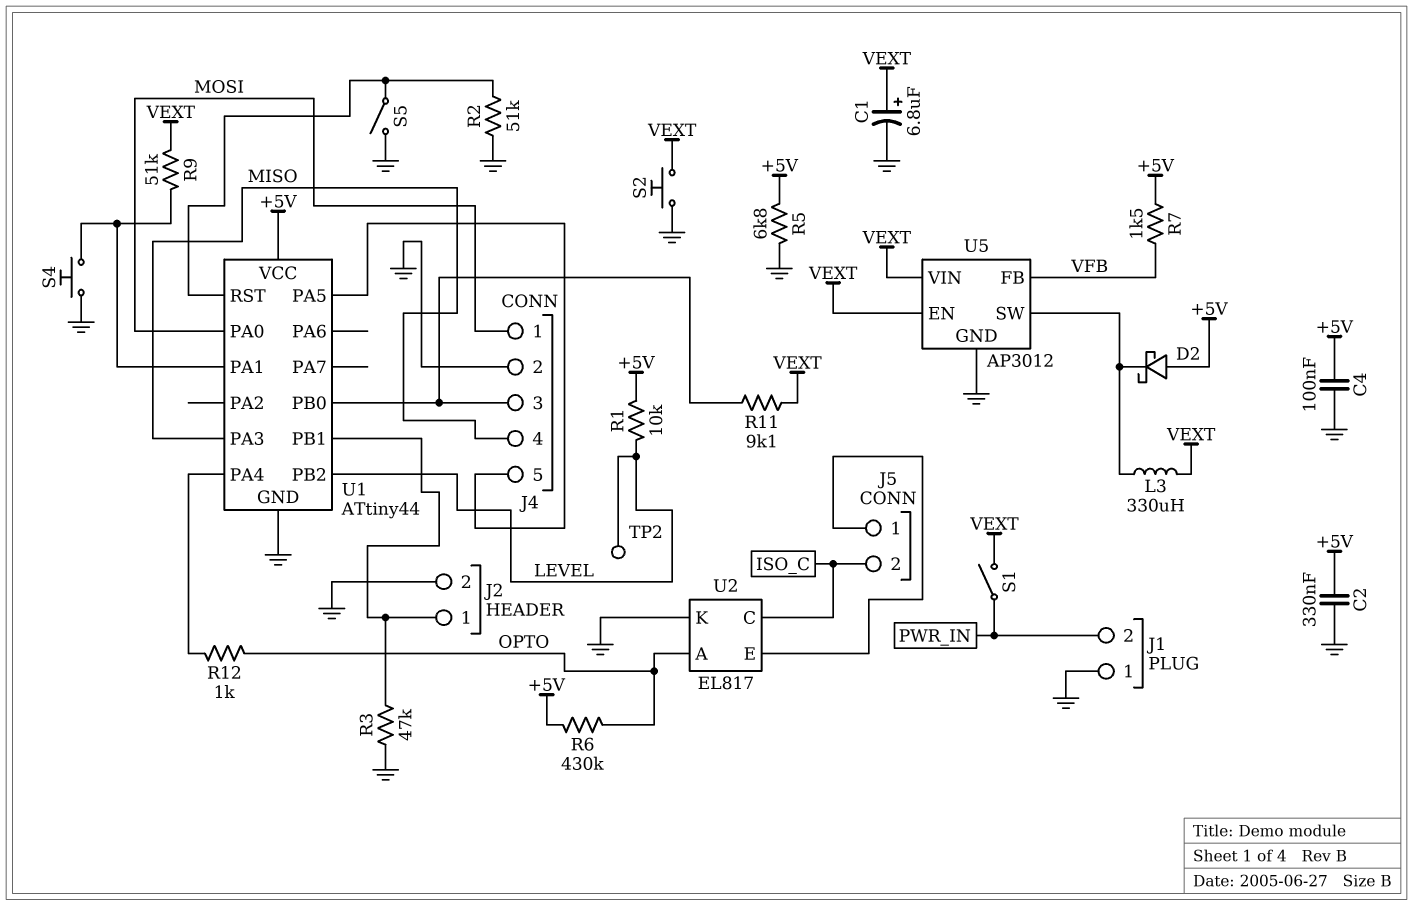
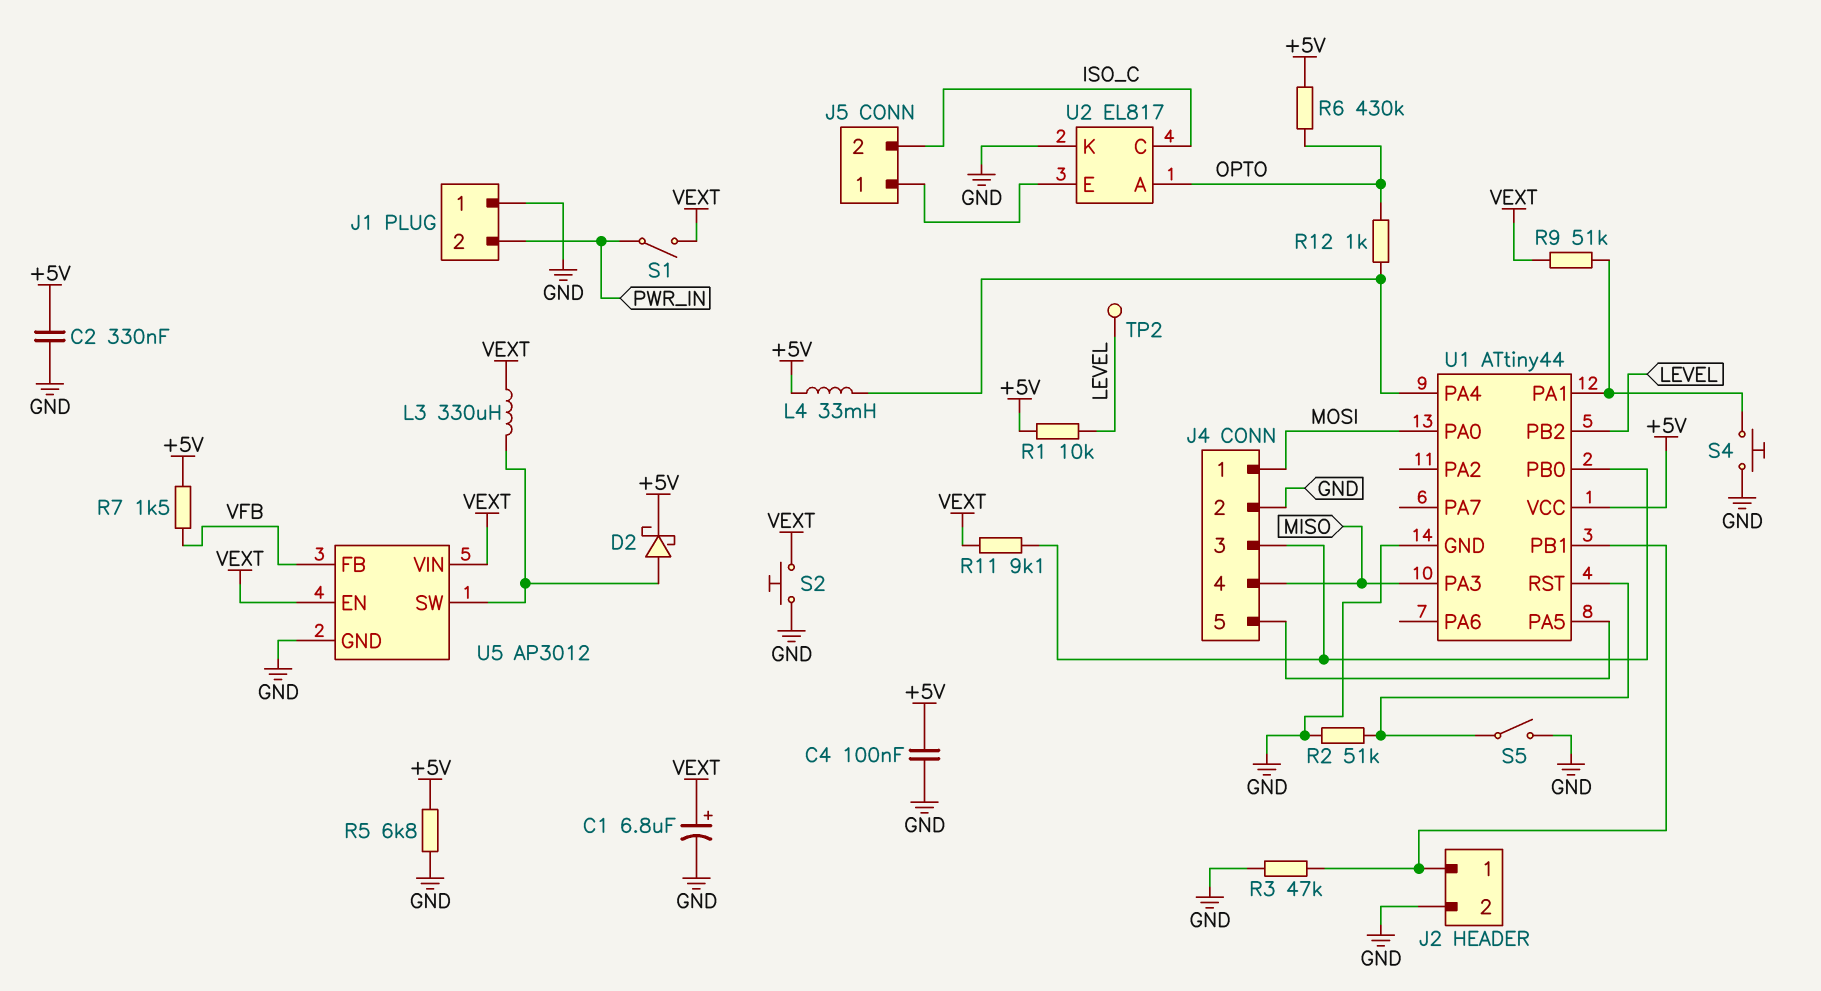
D2: schottky (A +5V, K U5/SW) -> schottky (A U5/SW, K +5V)
L4: none -> 33mH (+5V, U1/PA4)

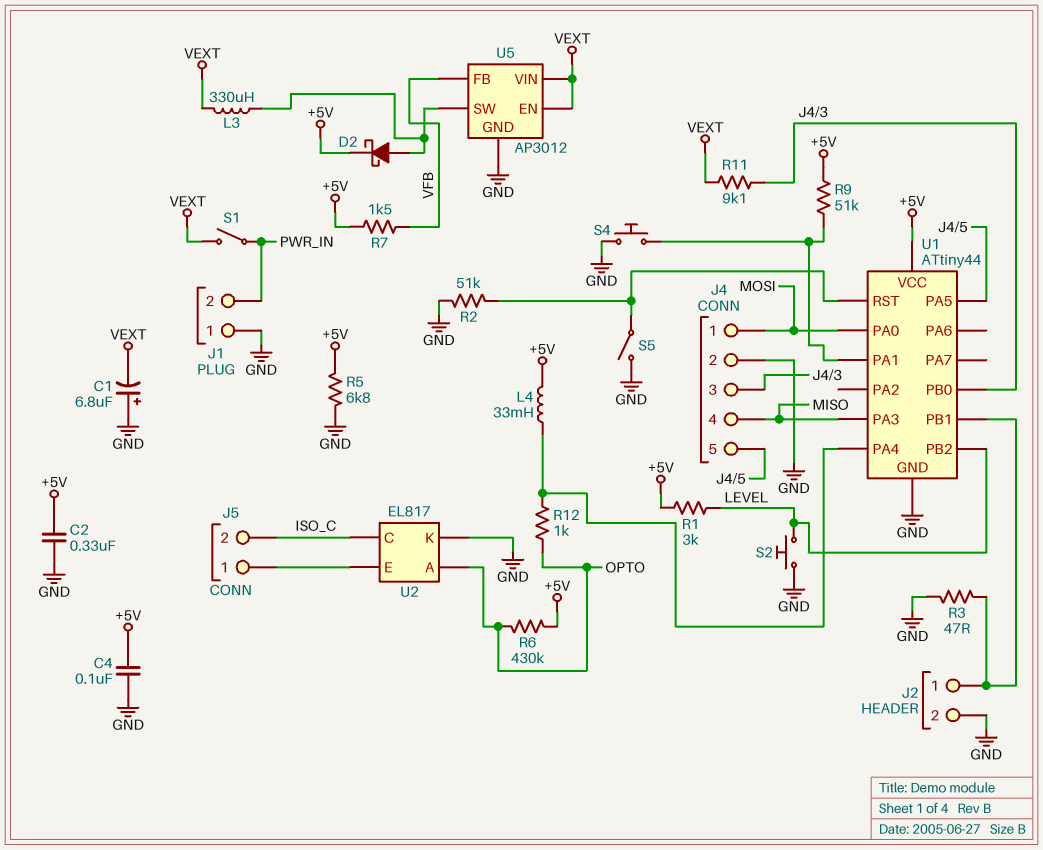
C1: 6.8uF (plus VEXT, minus GND) -> 6.8uF (plus GND, minus VEXT)
R1: 10k (+5V, LEVEL) -> 3k (+5V, LEVEL)
R3: 47k (GND, J2/1) -> 47 (GND, J2/1)
R9: 51k (U1/PA1, VEXT) -> 51k (+5V, U1/PA1)
S2: button (GND, VEXT) -> button (GND, LEVEL)
TP2: test point (LEVEL) -> none

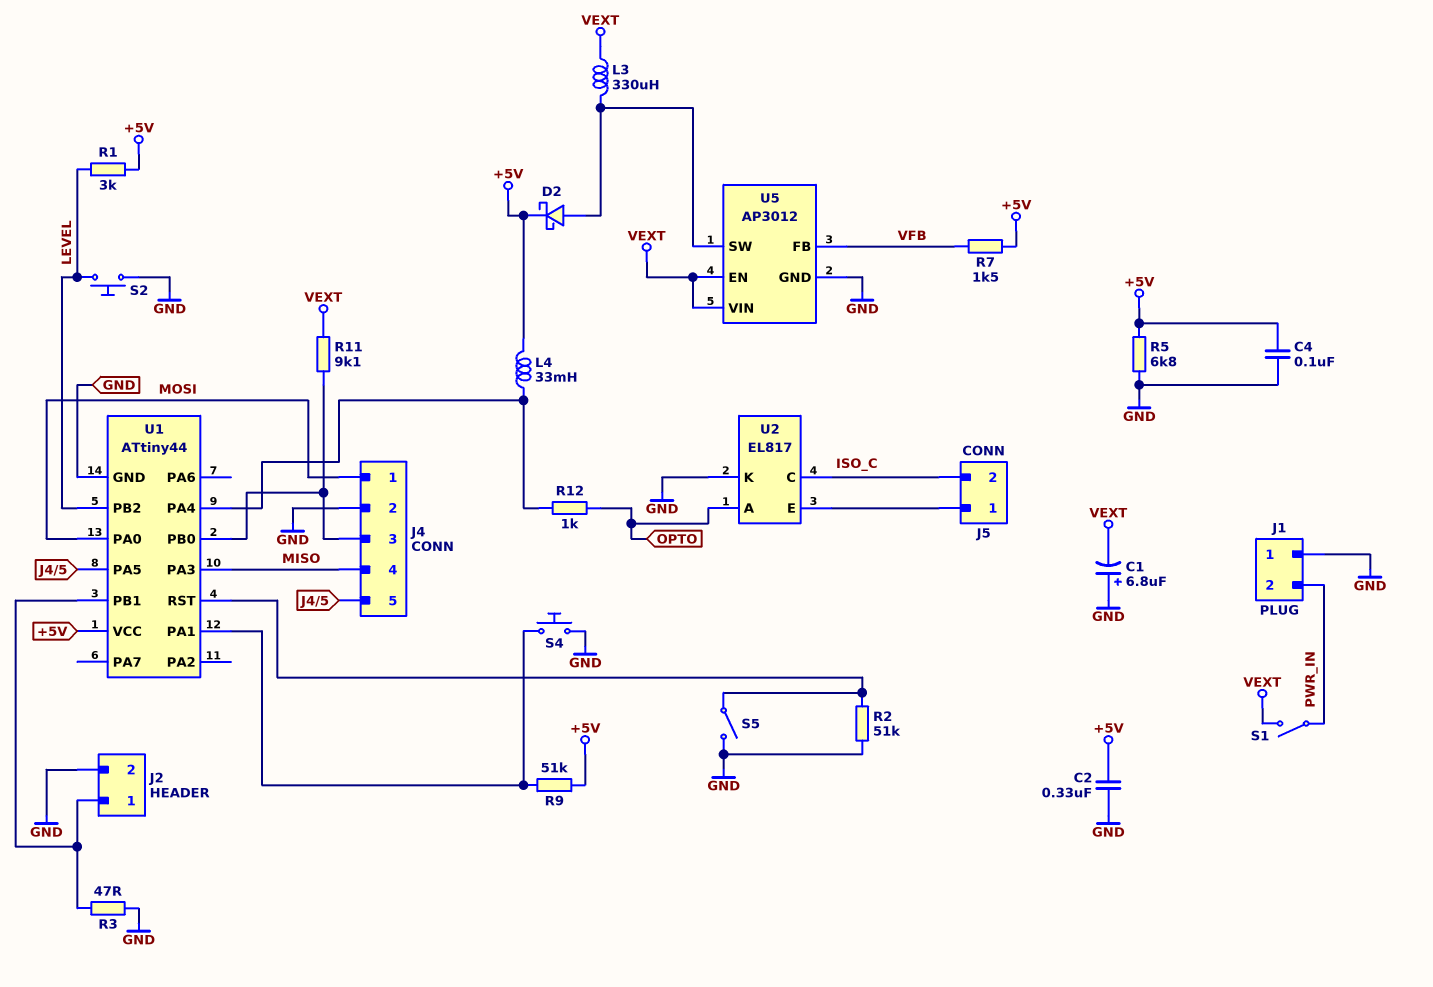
R6: 430k (+5V, OPTO) -> none

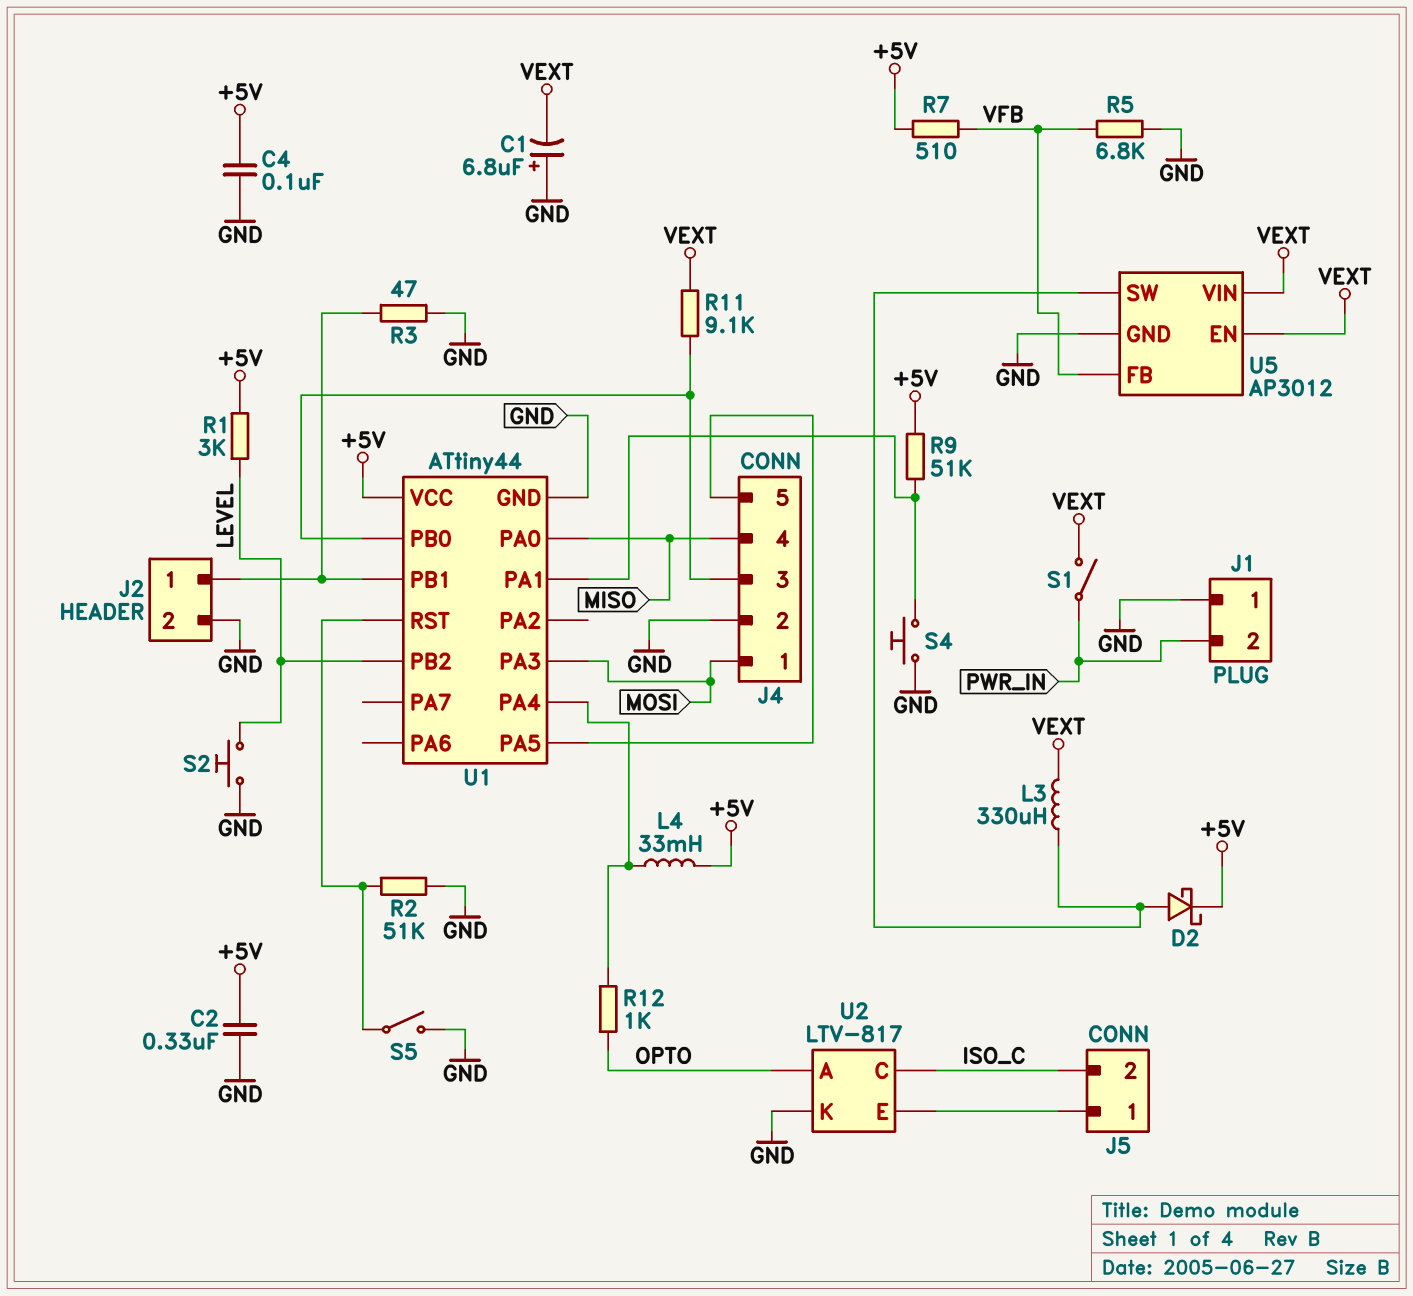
R5: 6.8k (+5V, GND) -> 6.8k (GND, VFB)
R7: 1.5k (+5V, VFB) -> 510 (+5V, VFB)
U1 pin PA0: MOSI -> MISO
U1 pin PA3: MISO -> MOSI
U2: EL817 -> LTV-817

